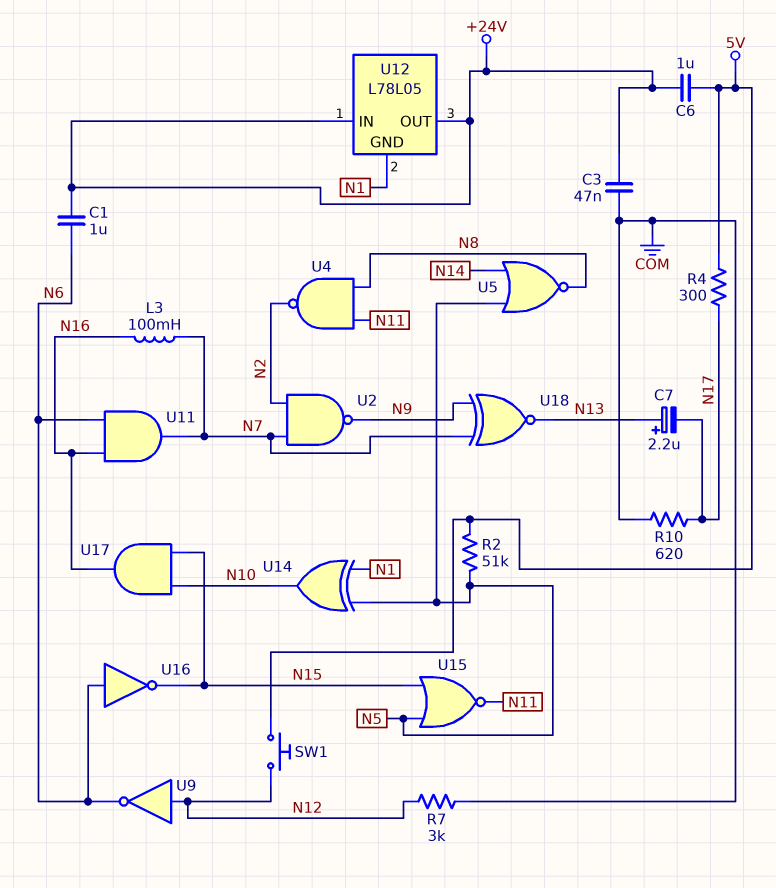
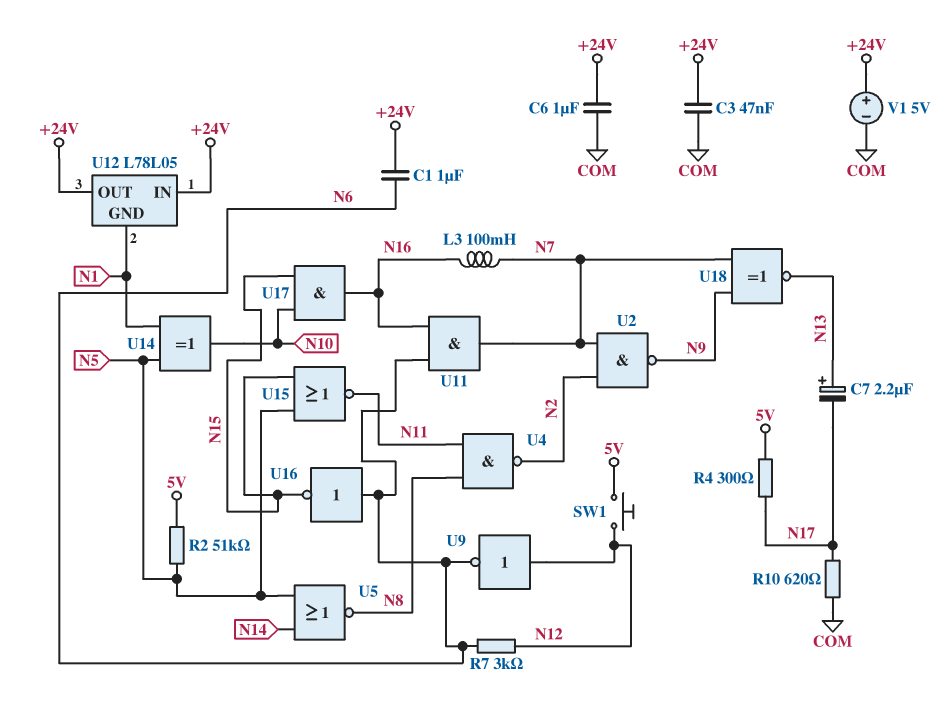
C6: 1uF (+24V, 5V) -> 1uF (+24V, COM)
R7: 3k (COM, N12) -> 3k (N6, N12)
V1: none -> 5V (plus +24V, minus COM)

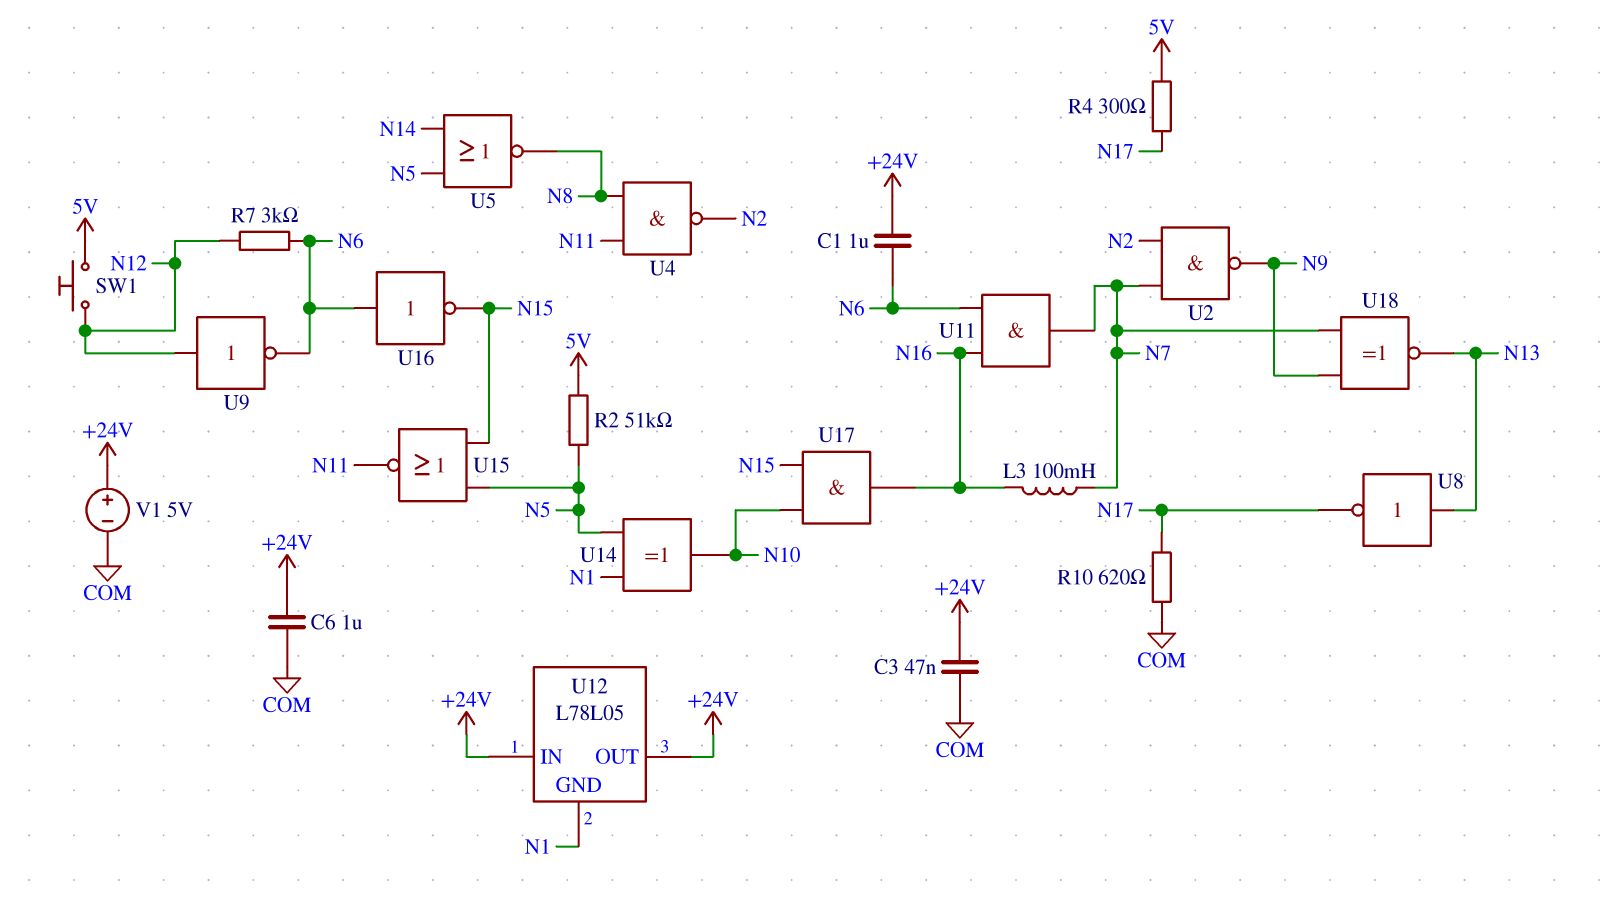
C7: 2.2uF (plus N13, minus N17) -> none
U8: none -> NOT (in N13, out N17)

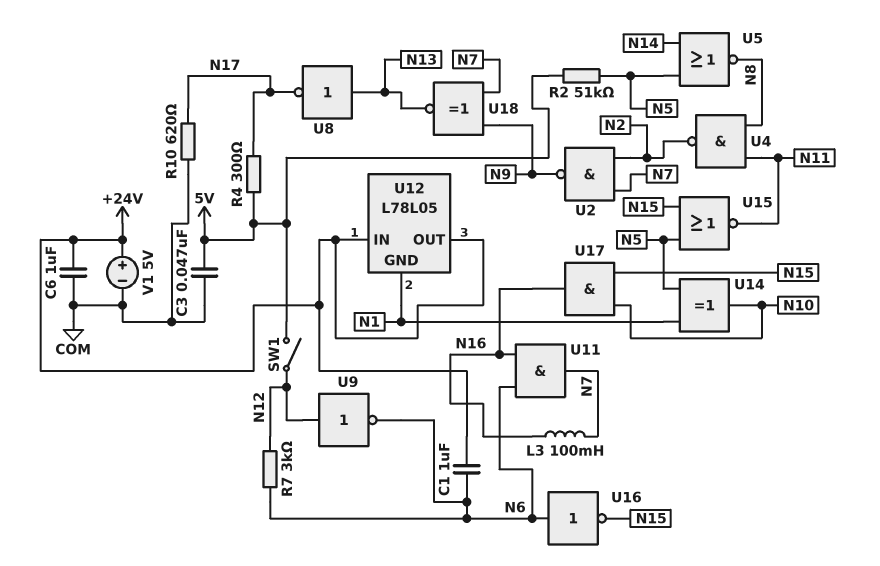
C3: 47nF (+24V, COM) -> 47nF (5V, COM)
SW1: button (5V, N12) -> switch (5V, N12)

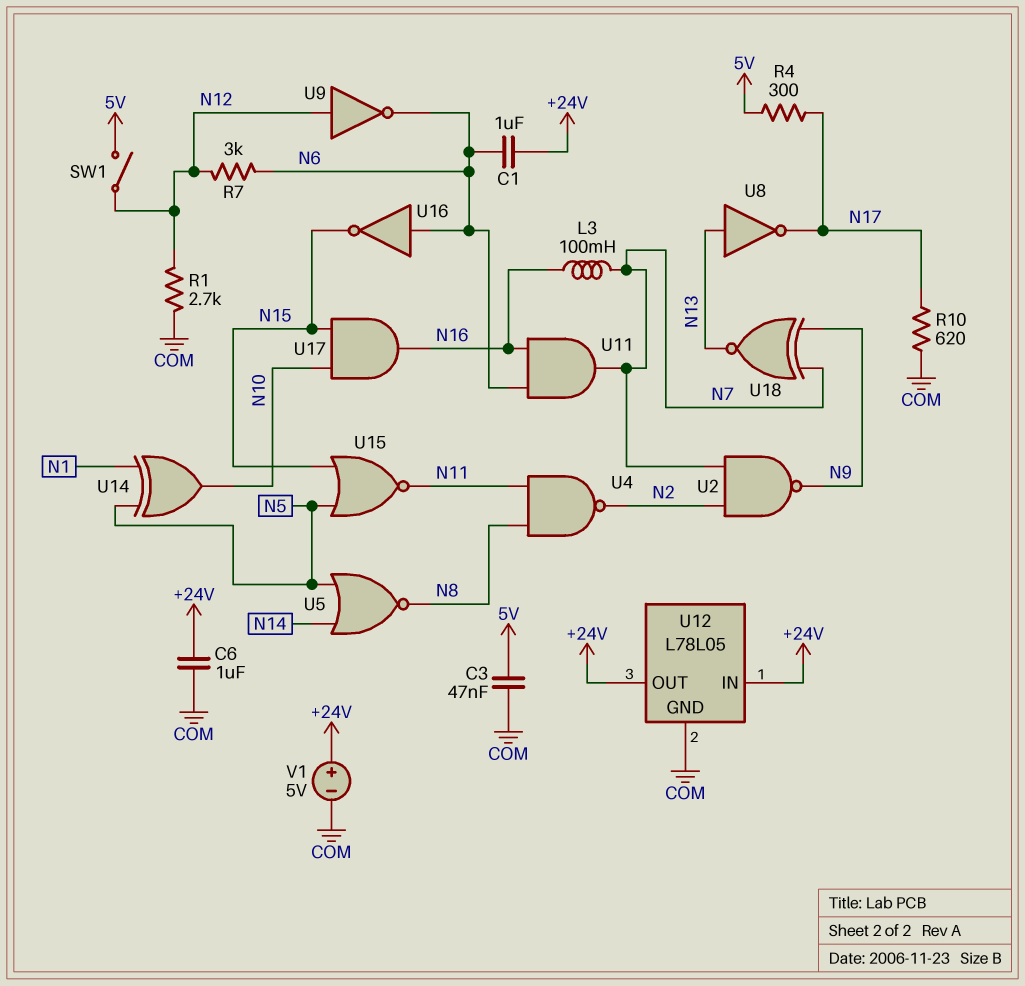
R1: none -> 2.7k (COM, N12)
R2: 51k (5V, N5) -> none
U12 pin GND: N1 -> COM

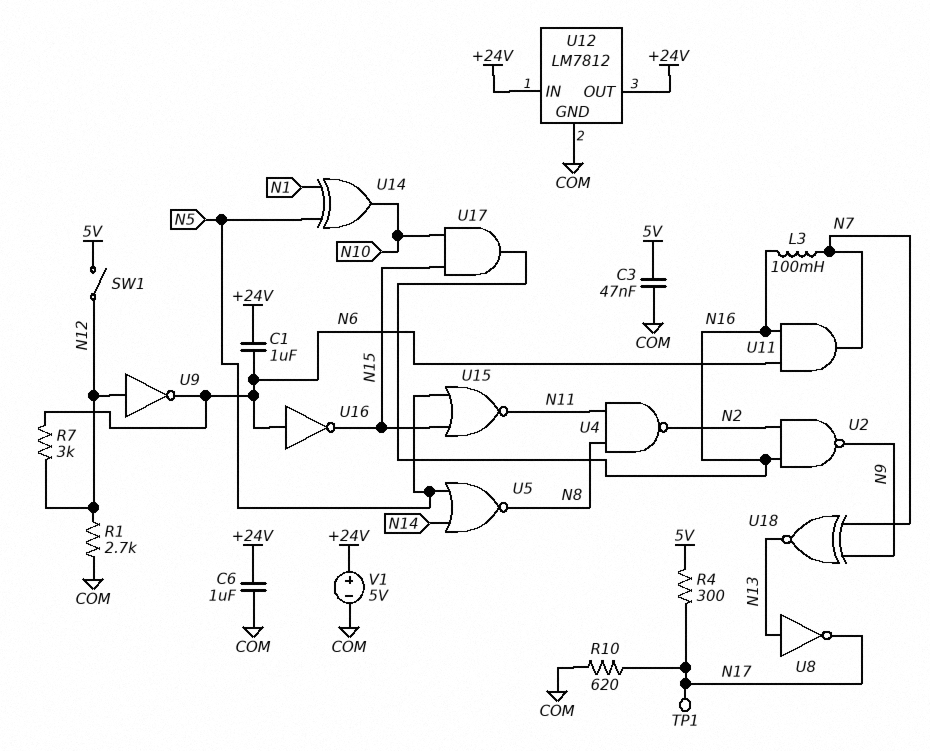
TP1: none -> test point (N17)
U2: NAND (in N2, in N7, out N9) -> NAND (in N2, in N16, out N9)
U12: L78L05 -> LM7812

